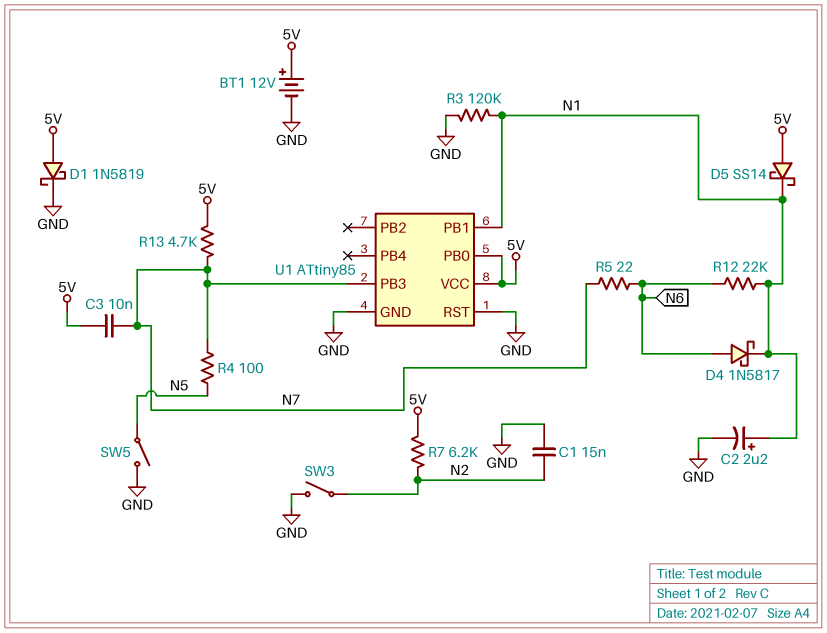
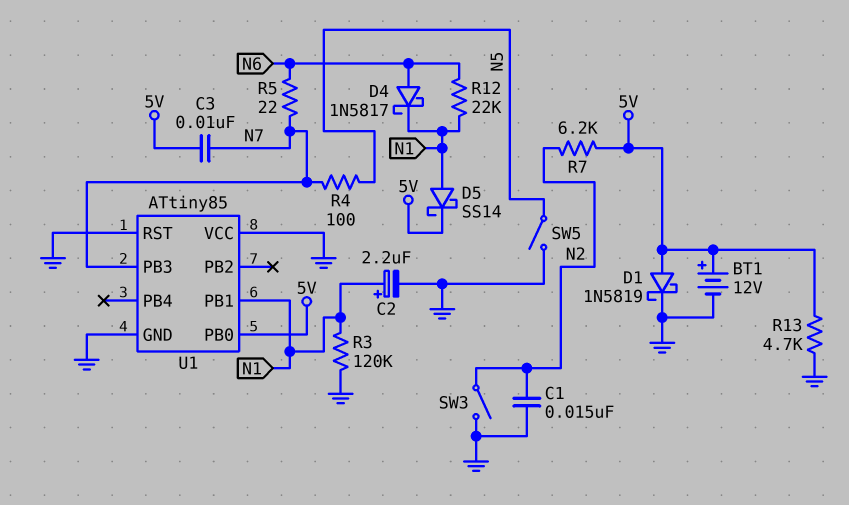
D5: schottky SS14 (A 5V, K N1) -> schottky SS14 (A N1, K 5V)
R13: 4.7k (5V, N7) -> 4.7k (5V, GND)
U1 pin VCC: 5V -> GND

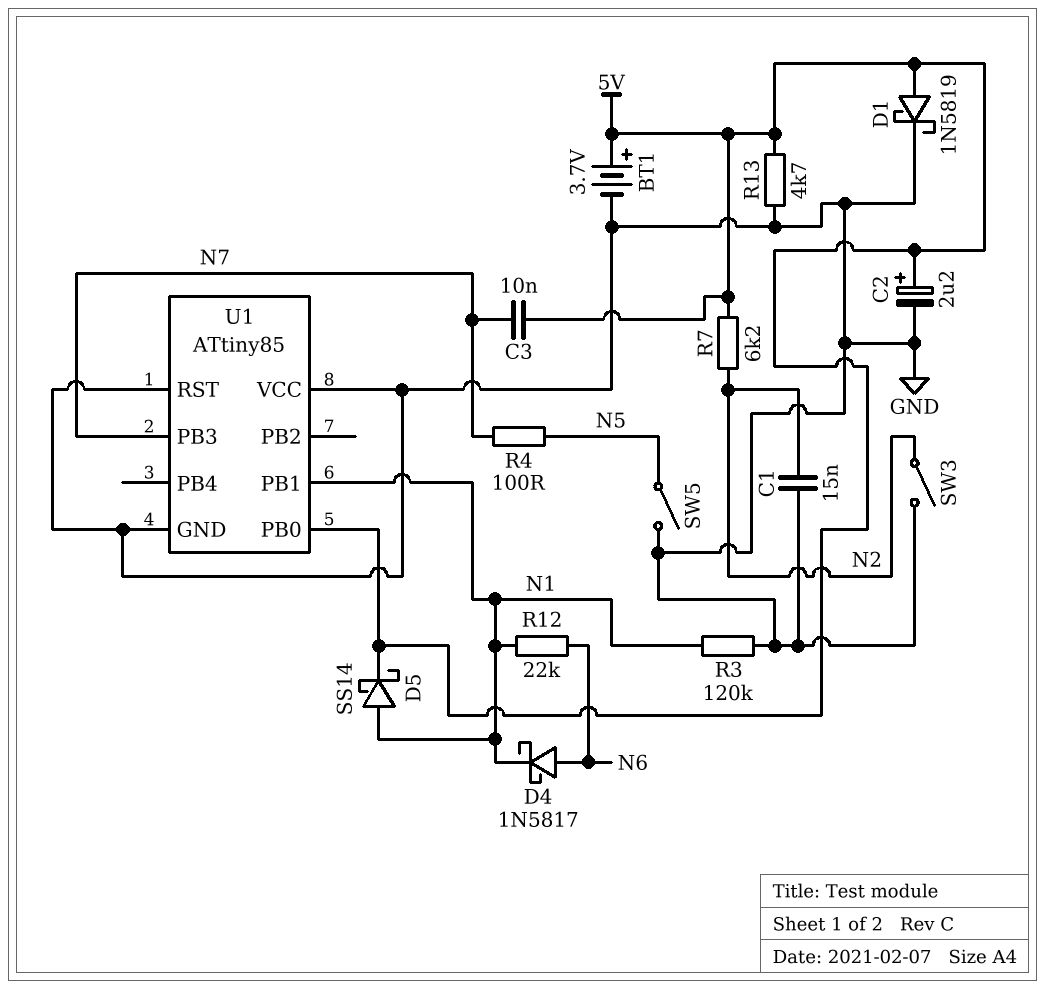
BT1: 12V (plus 5V, minus GND) -> 3.7V (plus 5V, minus GND)
C2: 2.2uF (plus N1, minus GND) -> 2.2uF (plus 5V, minus GND)
R5: 22 (N6, N7) -> none

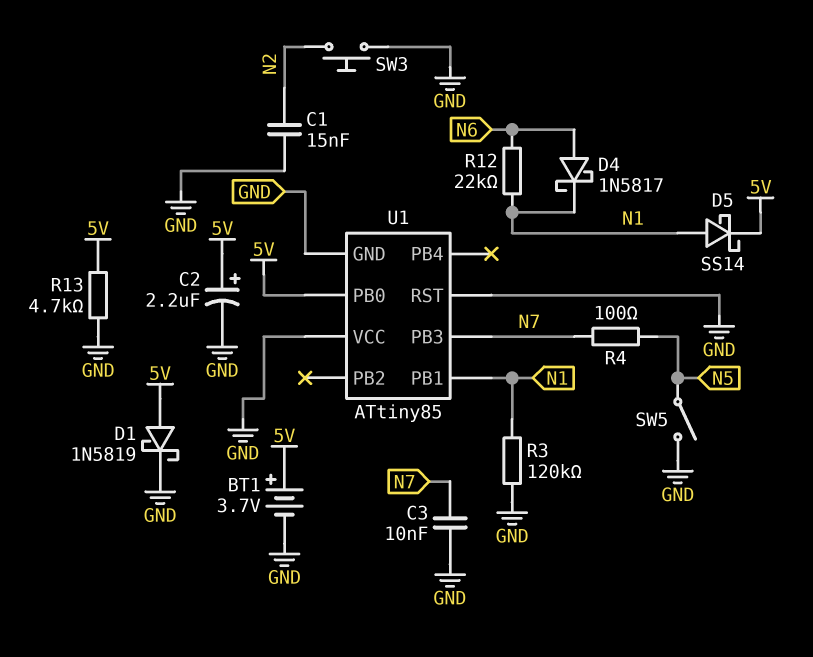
C3: 10nF (5V, N7) -> 10nF (GND, N7)
R7: 6.2k (5V, N2) -> none
SW3: switch (GND, N2) -> button (GND, N2)

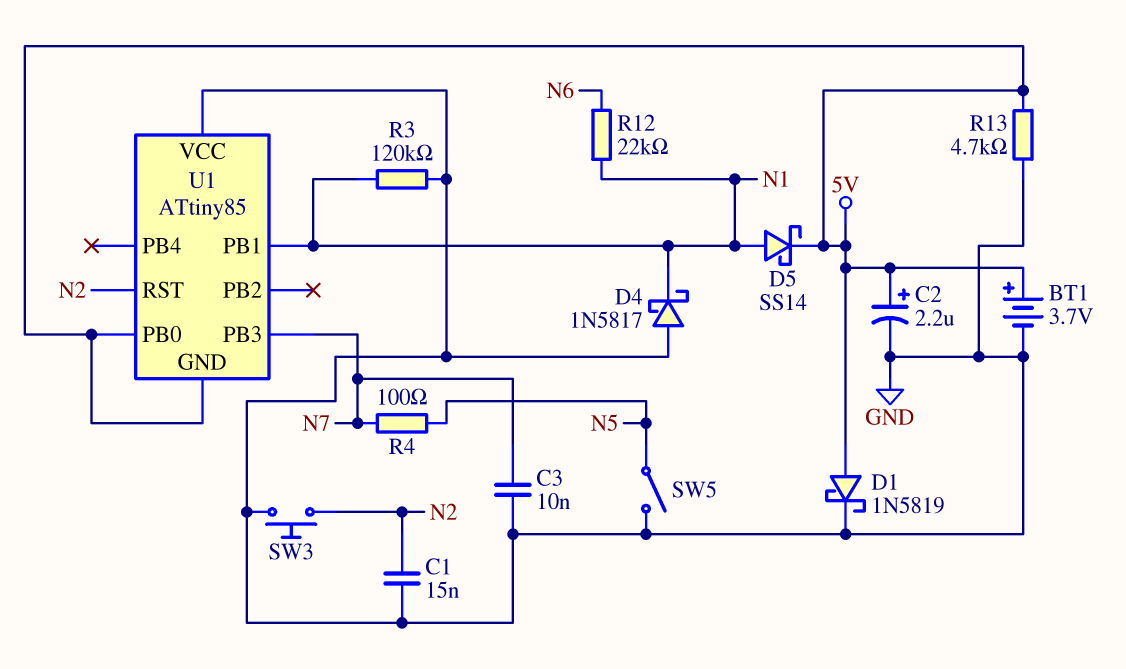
D4: schottky 1N5817 (A N6, K N1) -> schottky 1N5817 (A GND, K N1)
U1 pin GND: GND -> 5V
U1 pin RST: GND -> N2

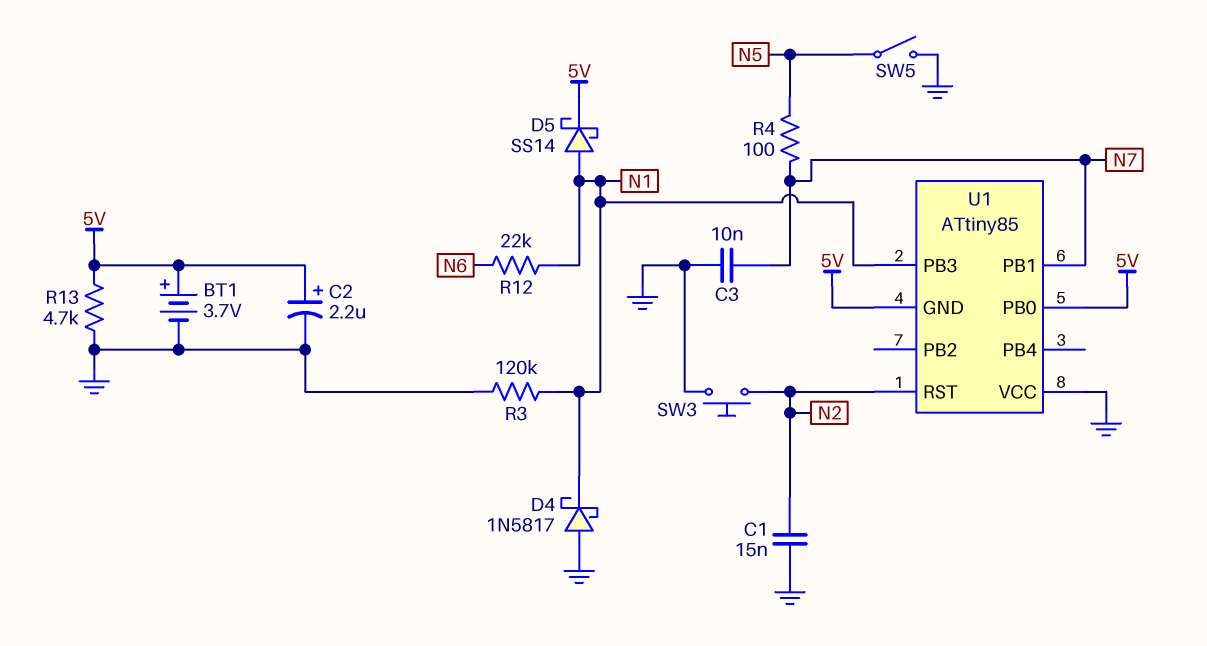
D1: schottky 1N5819 (A 5V, K GND) -> none
U1 pin PB1: N1 -> N7
U1 pin PB3: N7 -> N1

